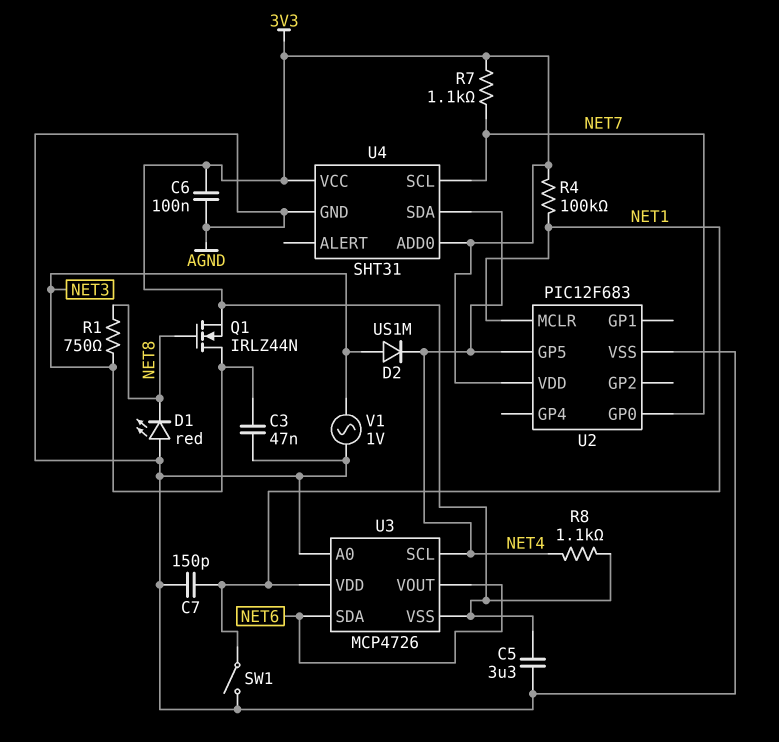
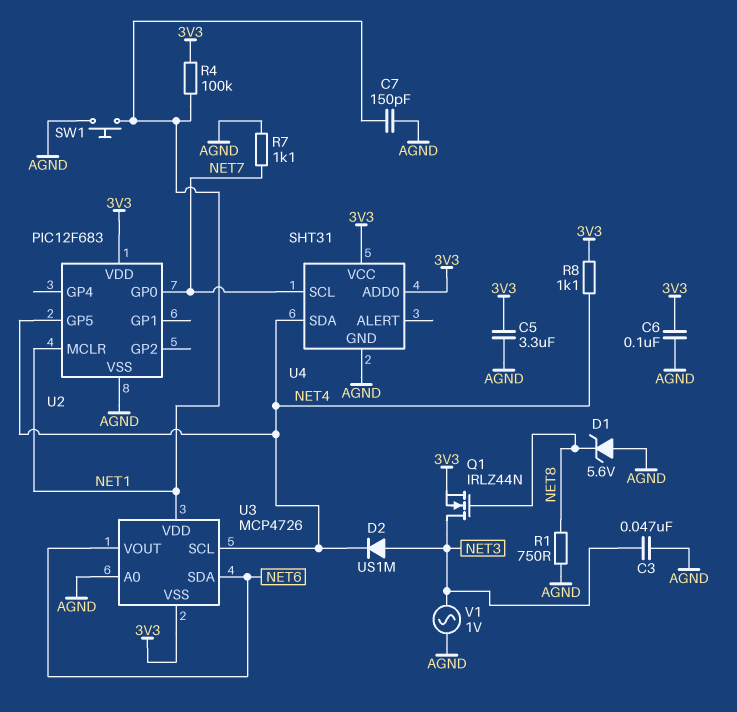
D1: LED red (A AGND, K NET8) -> zener 5.6V (A AGND, K NET8)
R1: 750 (NET3, NET8) -> 750 (AGND, NET8)
R7: 1.1k (3V3, NET7) -> 1.1k (AGND, NET7)
SW1: switch (AGND, NET1) -> button (AGND, NET1)

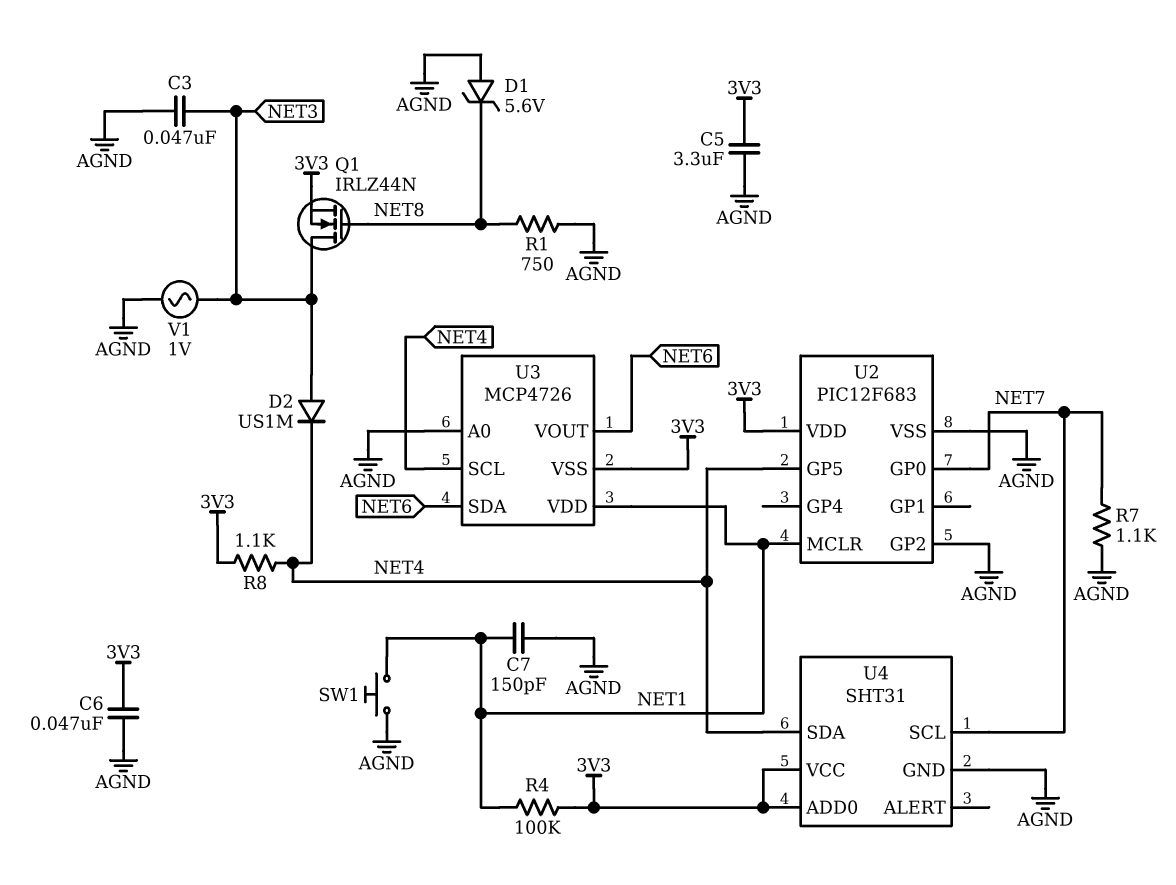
C6: 100nF (3V3, AGND) -> 47nF (3V3, AGND)
U2 pin GP2: none -> AGND

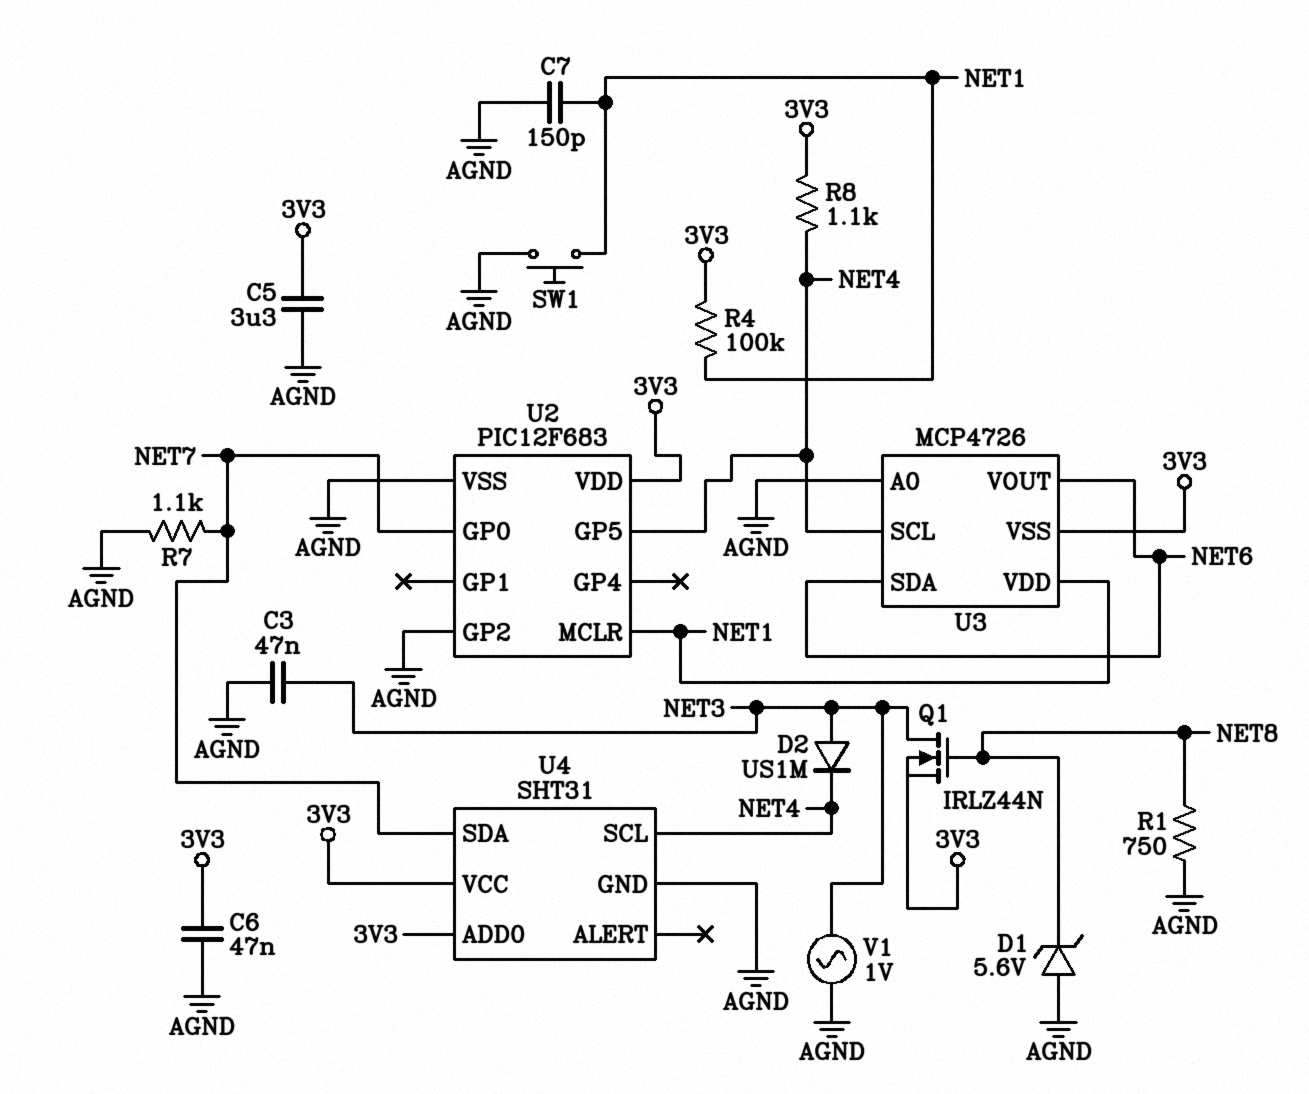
U4 pin SCL: NET7 -> NET4
U4 pin SDA: NET4 -> NET7

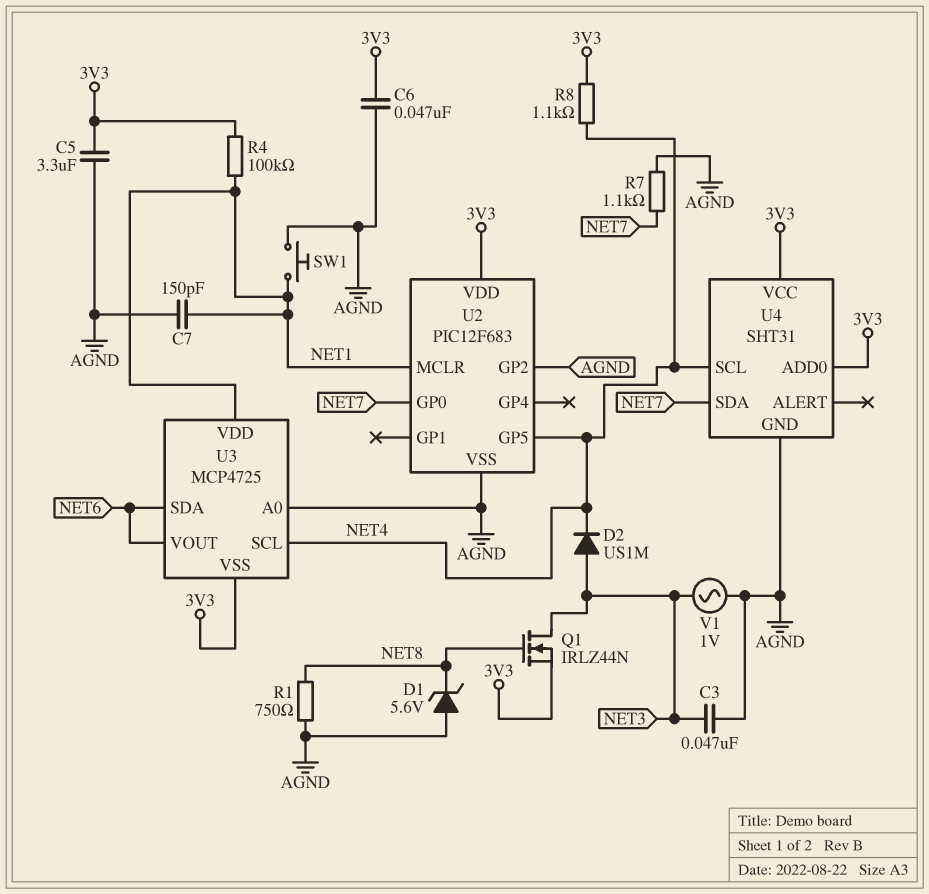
U3: MCP4726 -> MCP4725

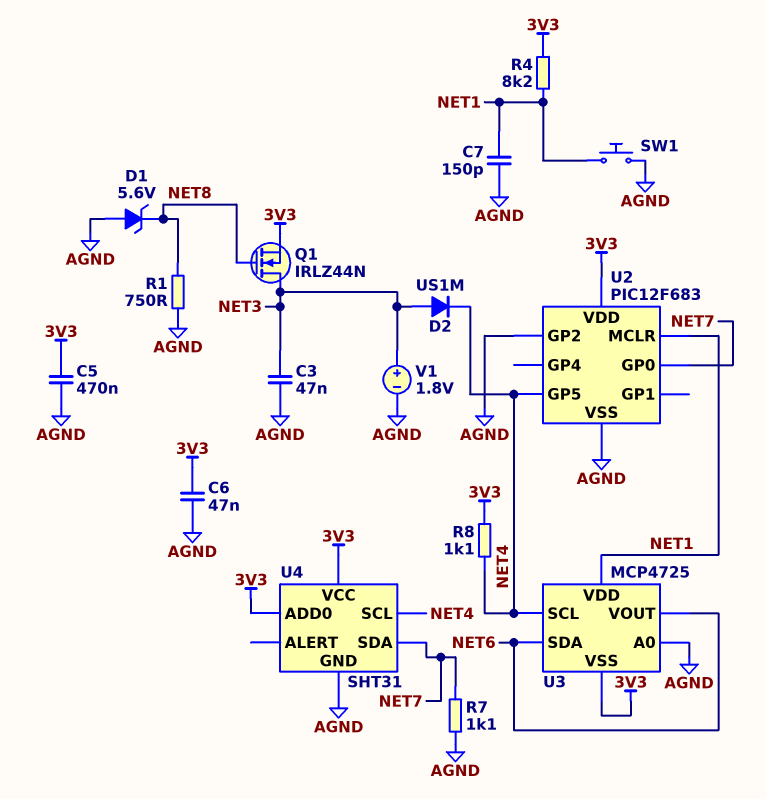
C5: 3.3uF (3V3, AGND) -> 470nF (3V3, AGND)
R4: 100k (3V3, NET1) -> 8.2k (3V3, NET1)
V1: AC 1V (AGND, NET3) -> 1.8V (plus NET3, minus AGND)

